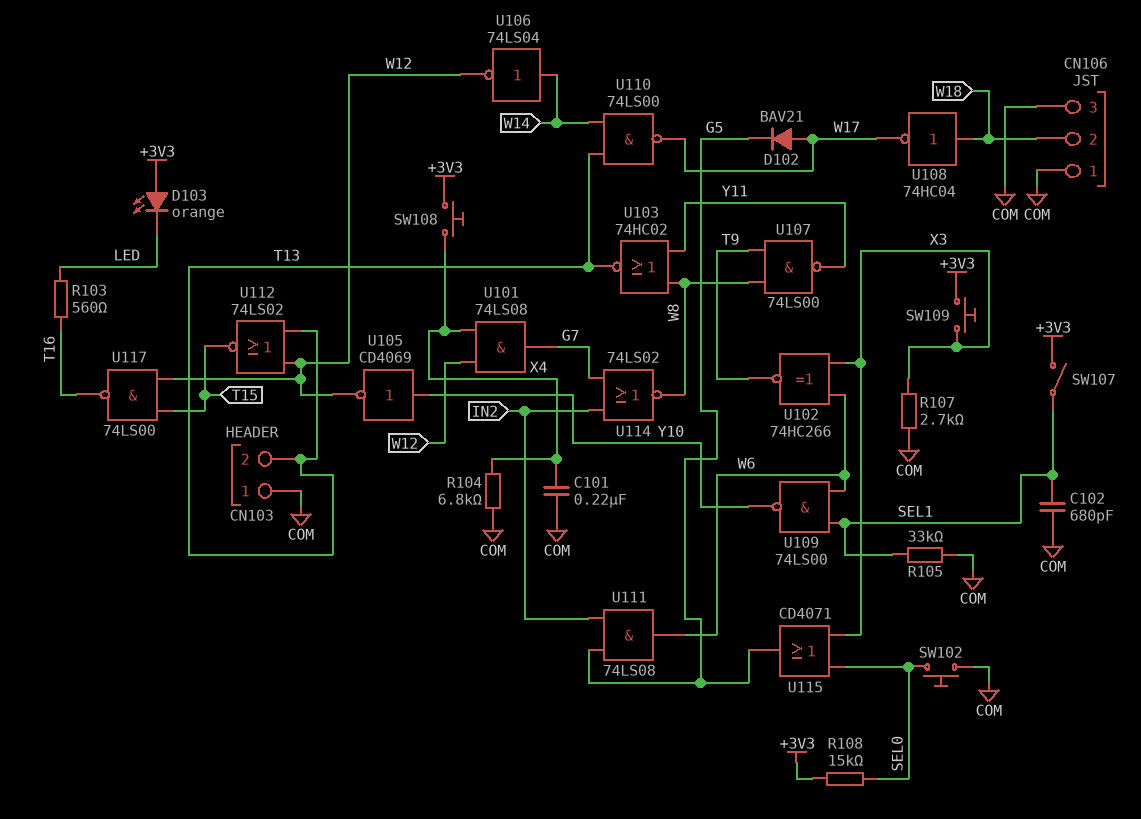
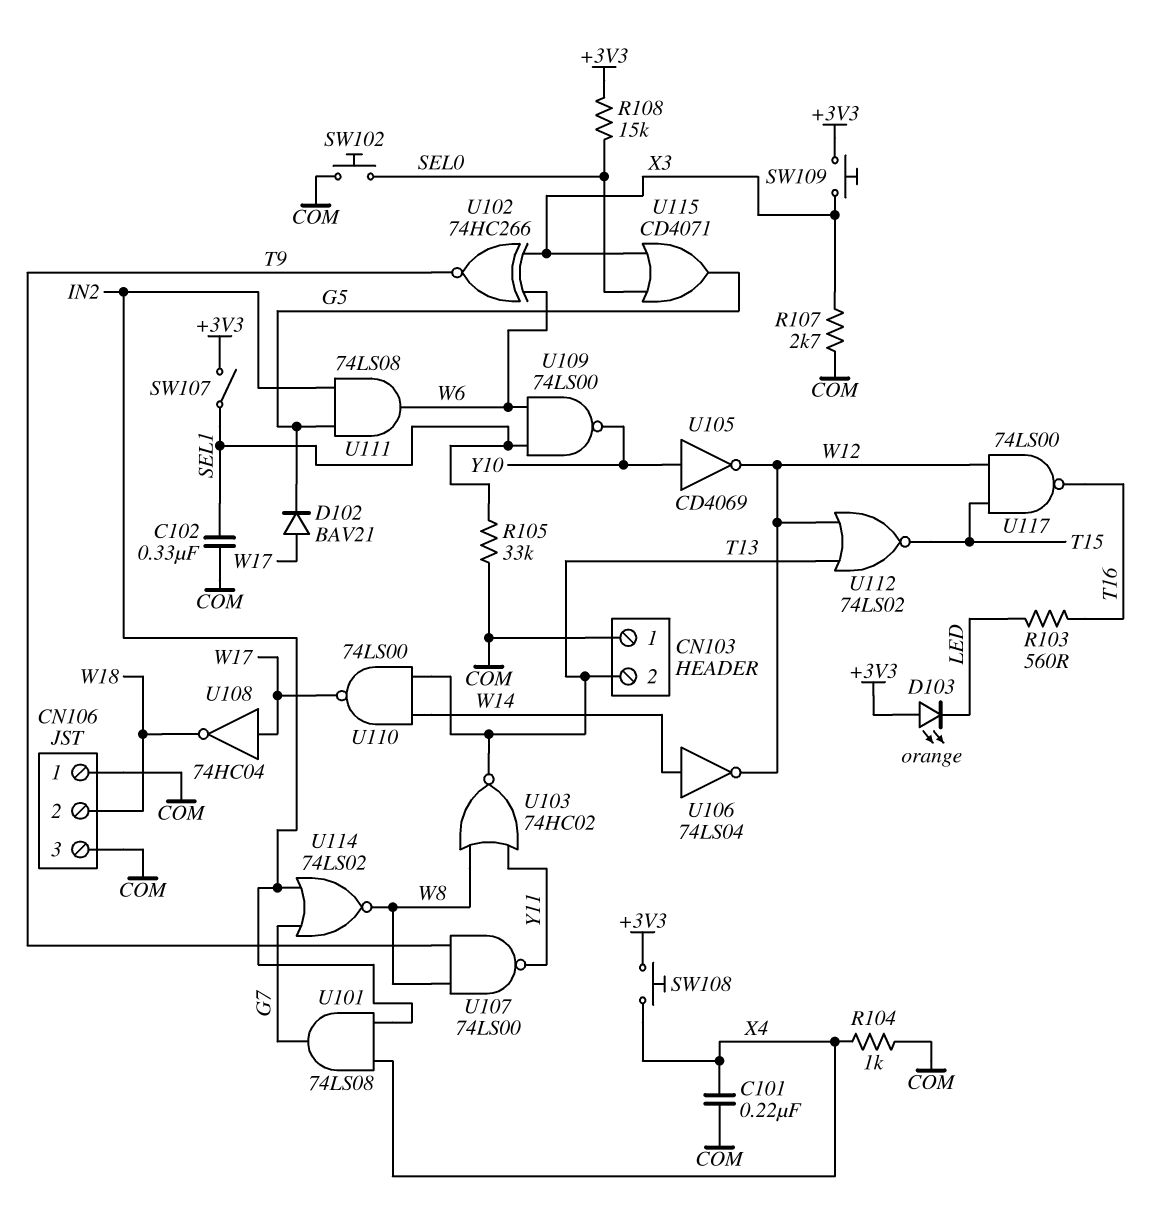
C102: 680pF (COM, SEL1) -> 330nF (COM, SEL1)
R104: 6.8k (COM, X4) -> 1k (COM, X4)
U101: AND 74LS08 (in W12, in X4, out G7) -> AND 74LS08 (in IN2, in X4, out G7)
U108: NOT 74HC04 (in W18, out W17) -> NOT 74HC04 (in W17, out W18)

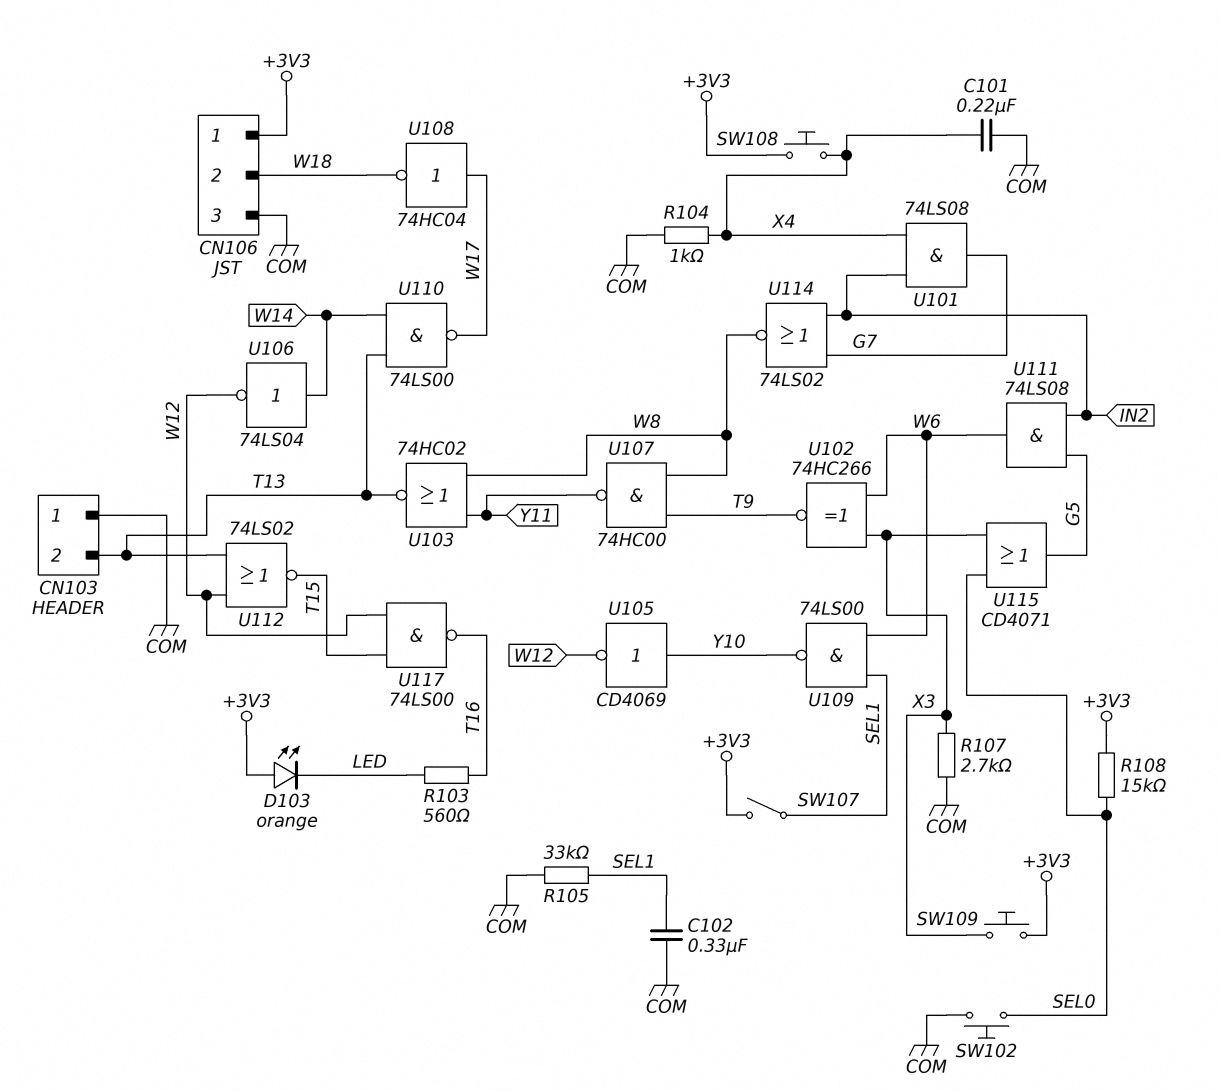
CN106 pin 1: COM -> +3V3
D102: diode BAV21 (A W17, K G5) -> none
U107: NAND 74LS00 (in T9, in W8, out Y11) -> NAND 74HC00 (in T9, in W8, out Y11)

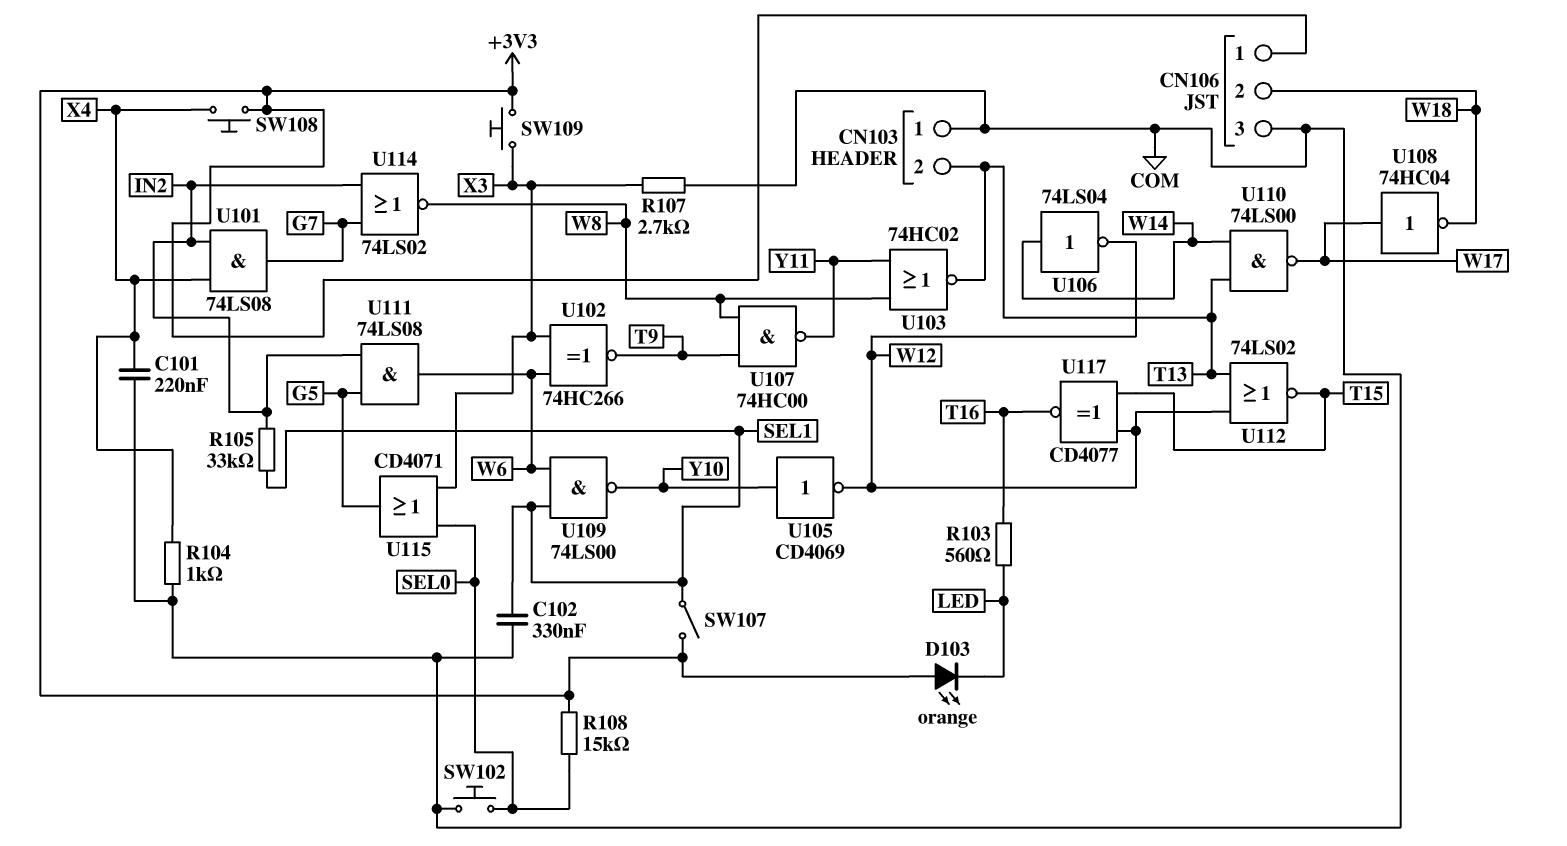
R105: 33k (COM, SEL1) -> 33k (IN2, SEL1)
U117: NAND 74LS00 (in T15, in W12, out T16) -> XNOR CD4077 (in T15, in W12, out T16)

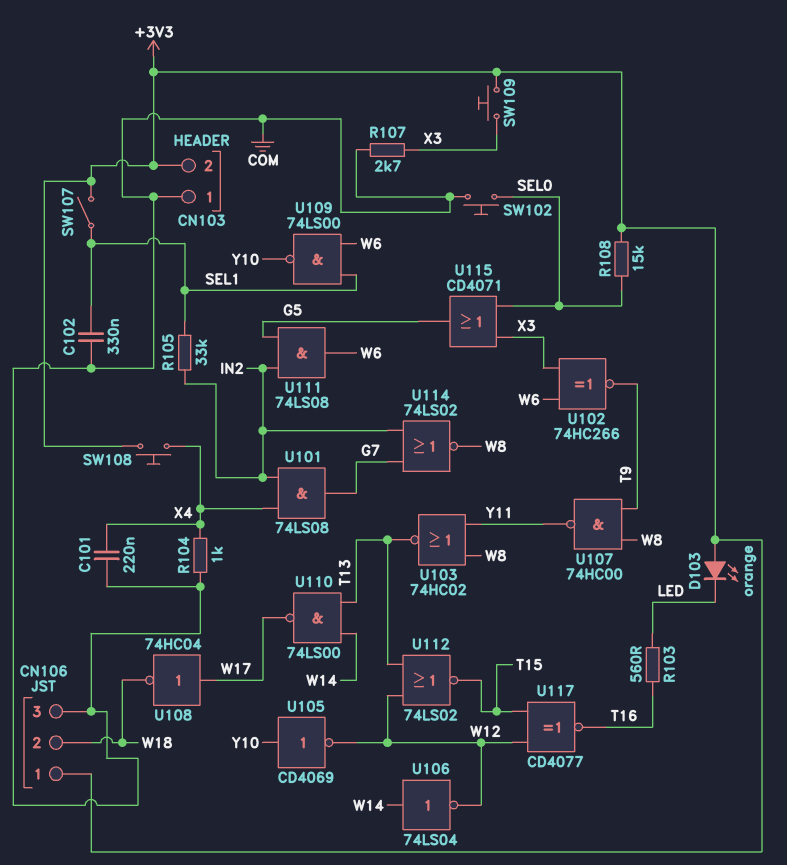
CN103 pin 2: T13 -> +3V3

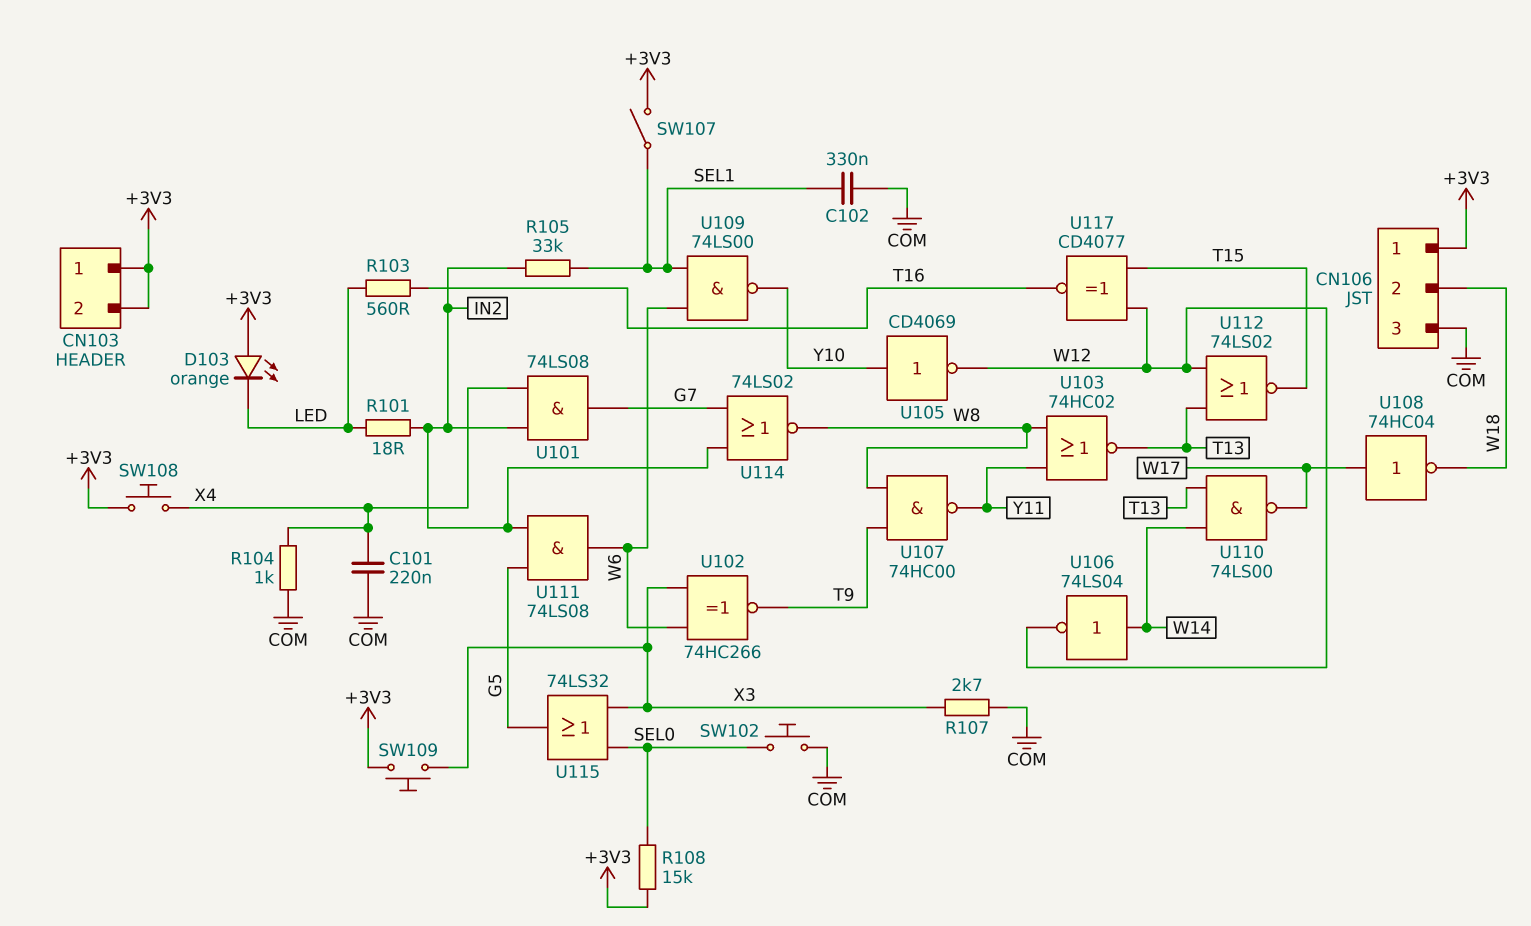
CN103 pin 1: COM -> +3V3
R101: none -> 18 (IN2, LED)
U115: OR CD4071 (in SEL0, in X3, out G5) -> OR 74LS32 (in SEL0, in X3, out G5)

